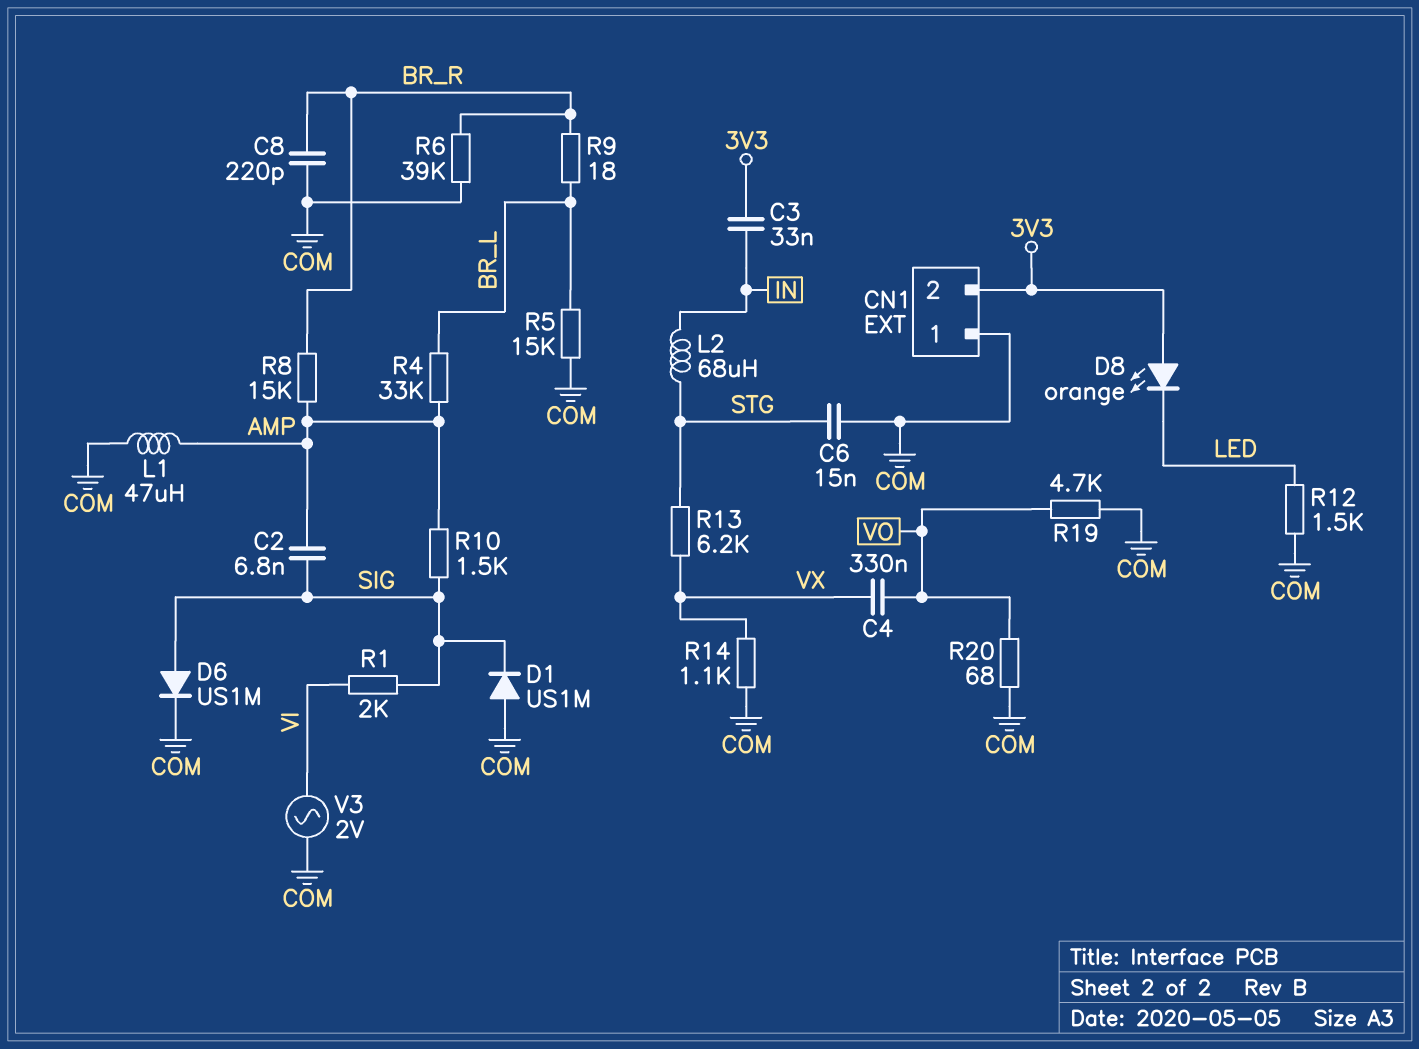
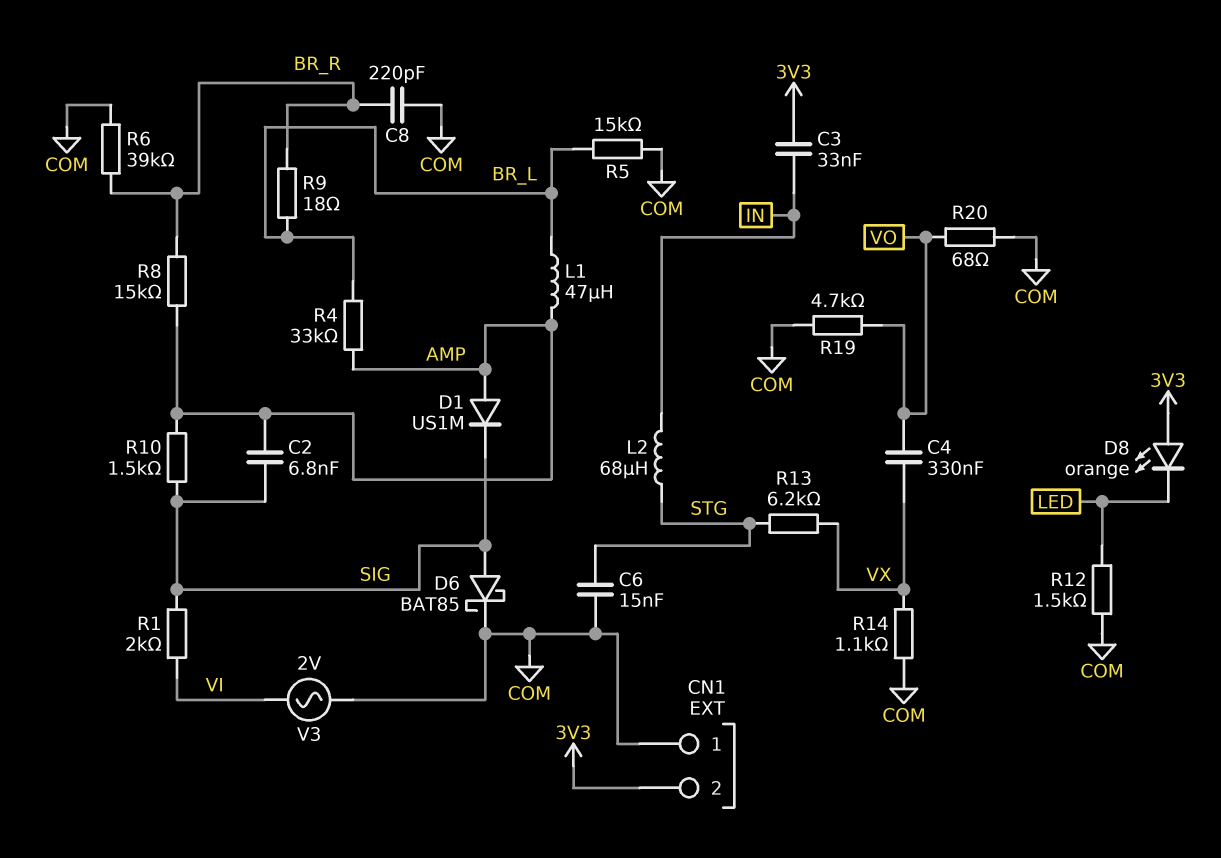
D1: diode US1M (A COM, K SIG) -> diode US1M (A AMP, K SIG)
D6: diode US1M (A SIG, K COM) -> schottky BAT85 (A SIG, K COM)
L1: 47uH (AMP, COM) -> 47uH (AMP, BR_L)

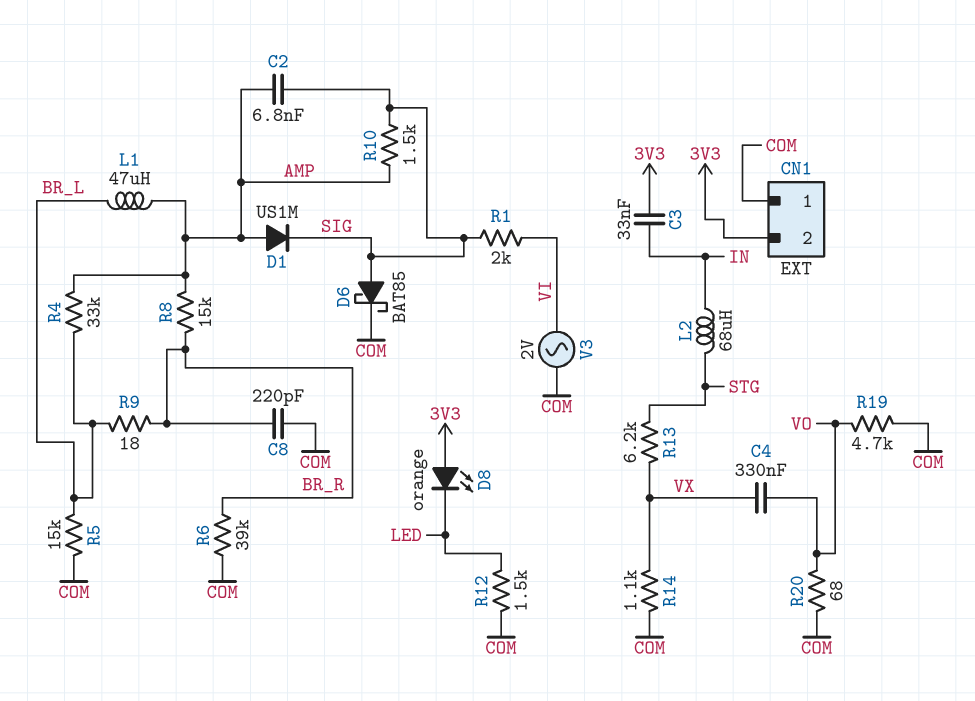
C6: 15nF (COM, STG) -> none

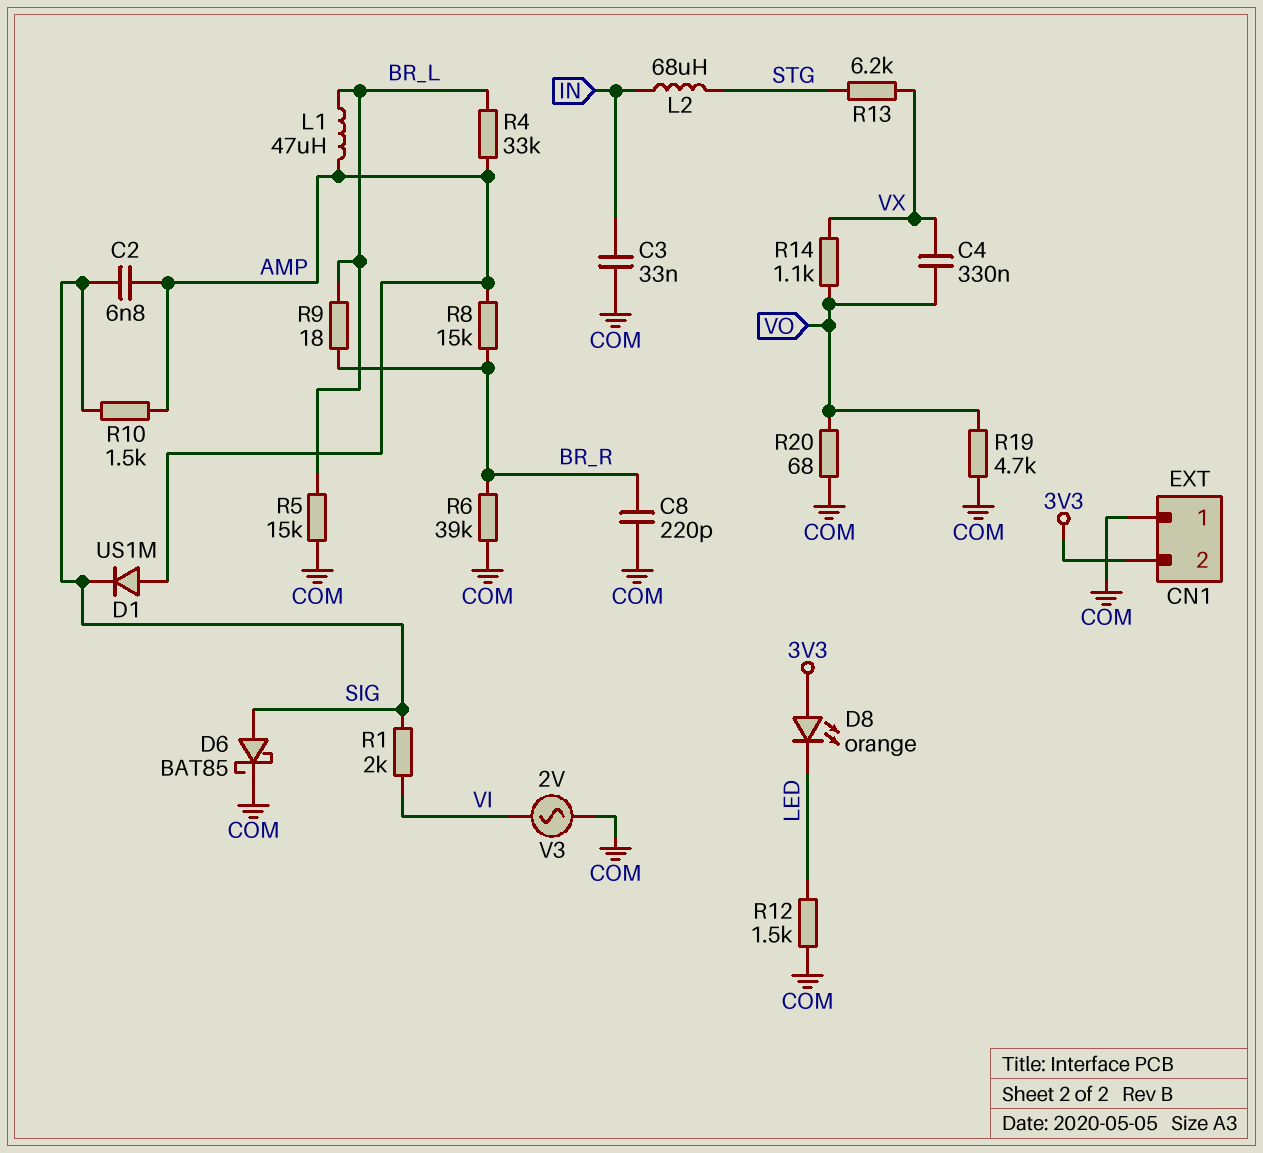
C3: 33nF (3V3, IN) -> 33nF (COM, IN)
R14: 1.1k (COM, VX) -> 1.1k (VO, VX)

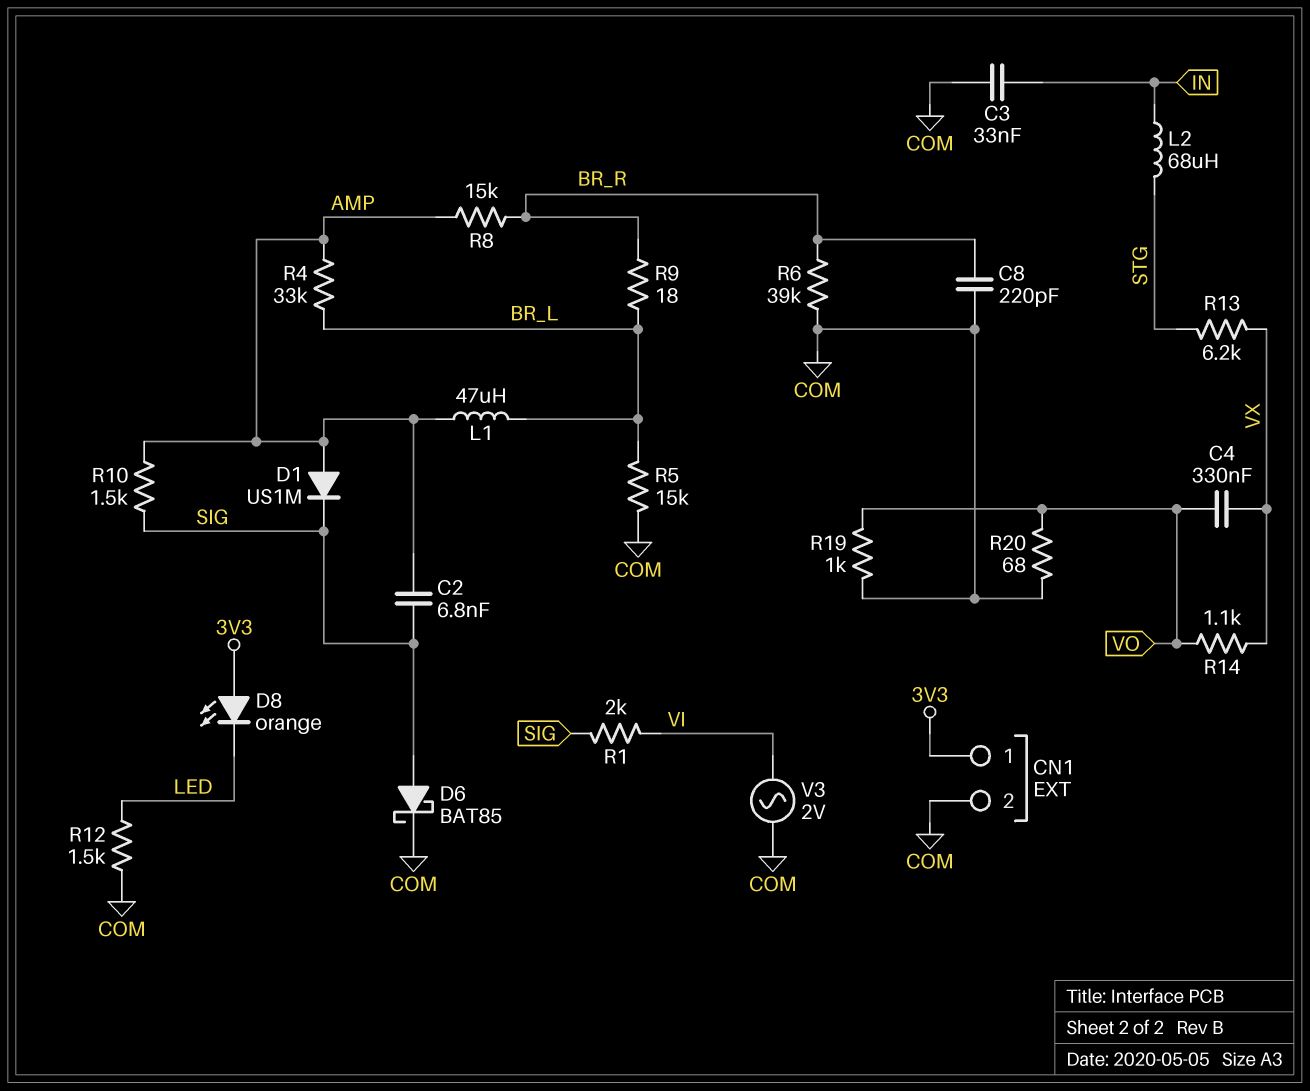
CN1 pin 1: COM -> 3V3
CN1 pin 2: 3V3 -> COM
R19: 4.7k (COM, VO) -> 1k (COM, VO)

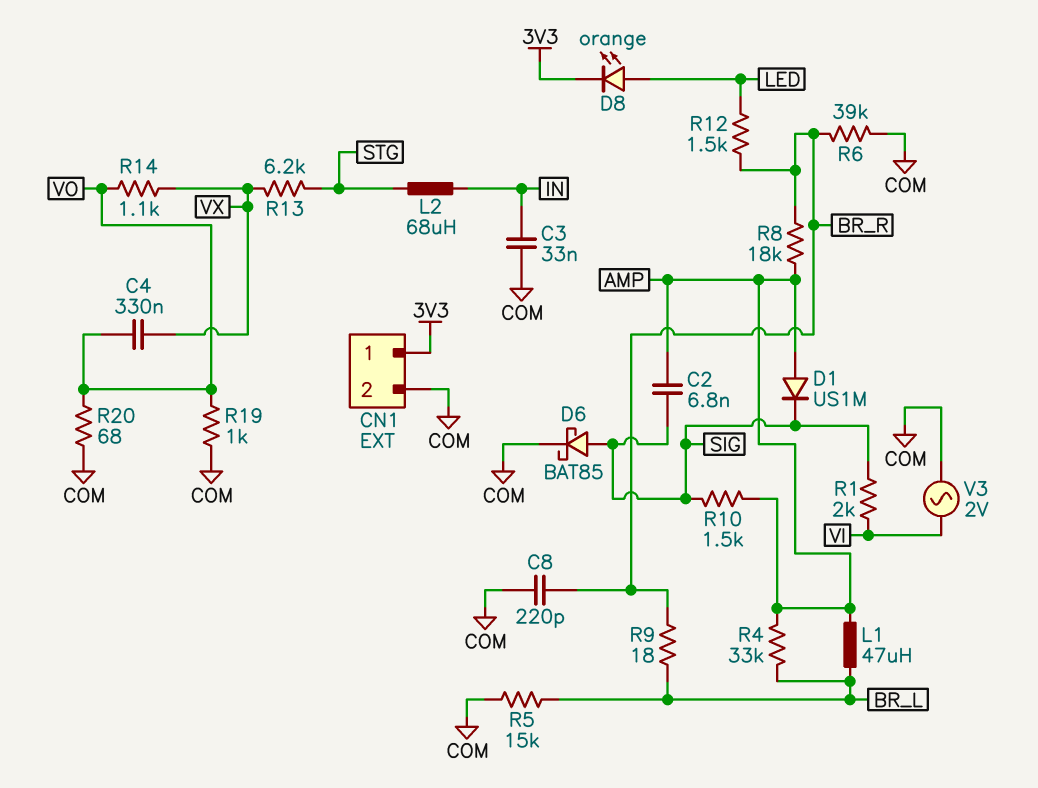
D8: LED orange (A 3V3, K LED) -> LED orange (A LED, K 3V3)
R8: 15k (AMP, BR_R) -> 18k (AMP, BR_R)
R12: 1.5k (COM, LED) -> 1.5k (BR_R, LED)

